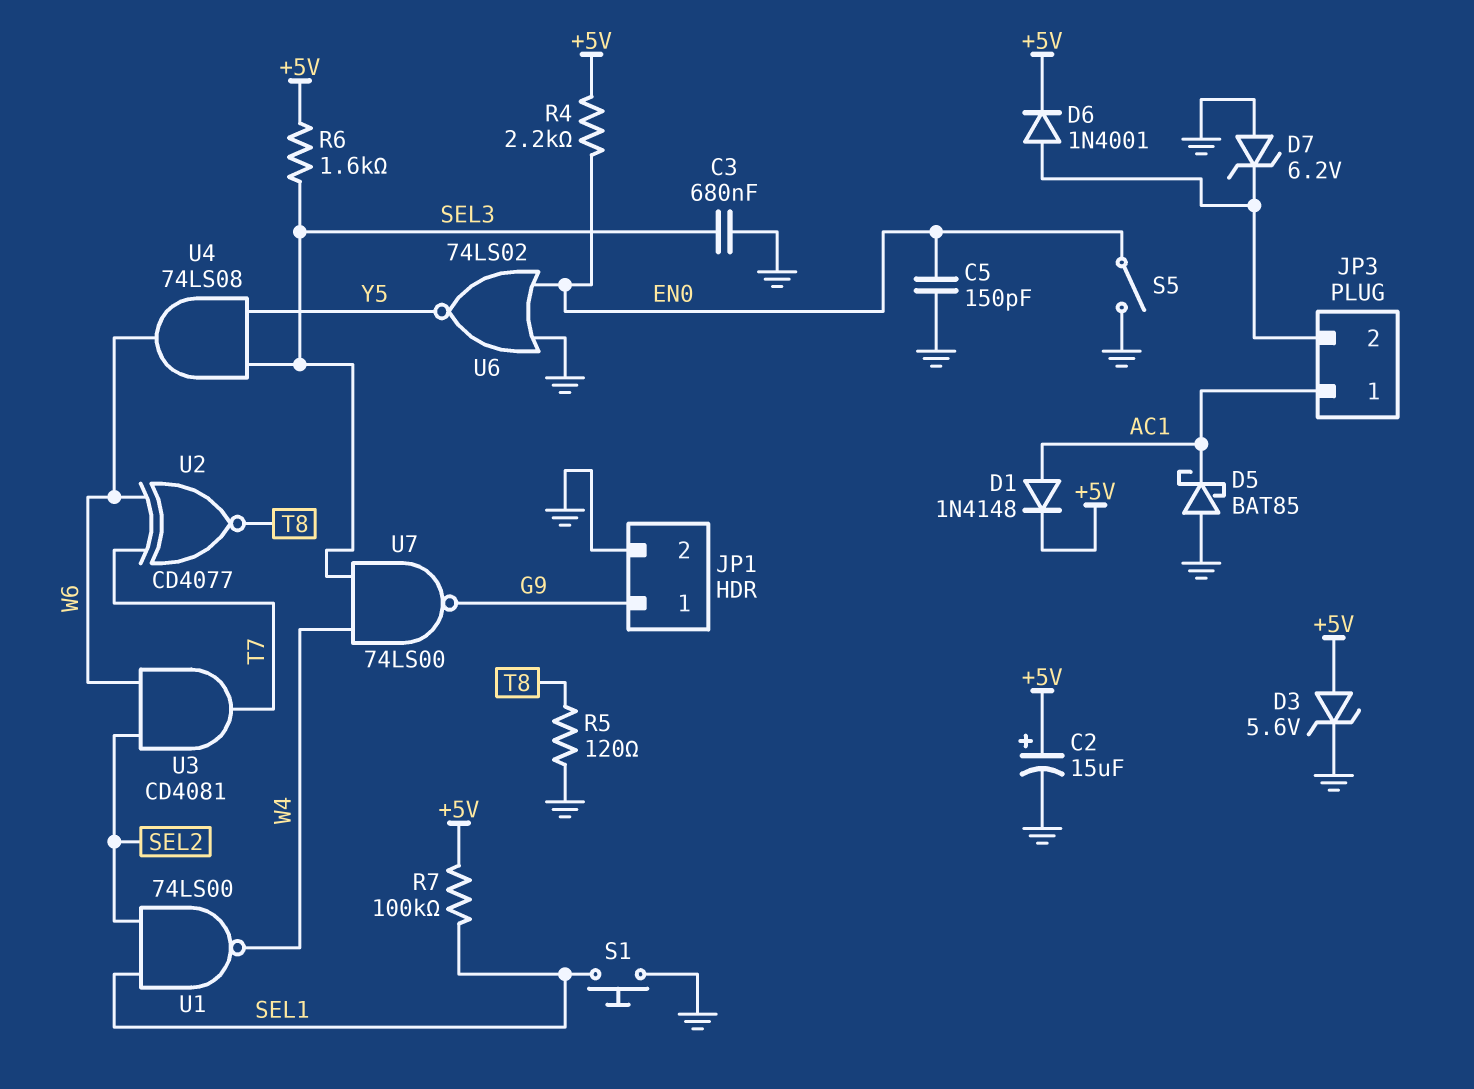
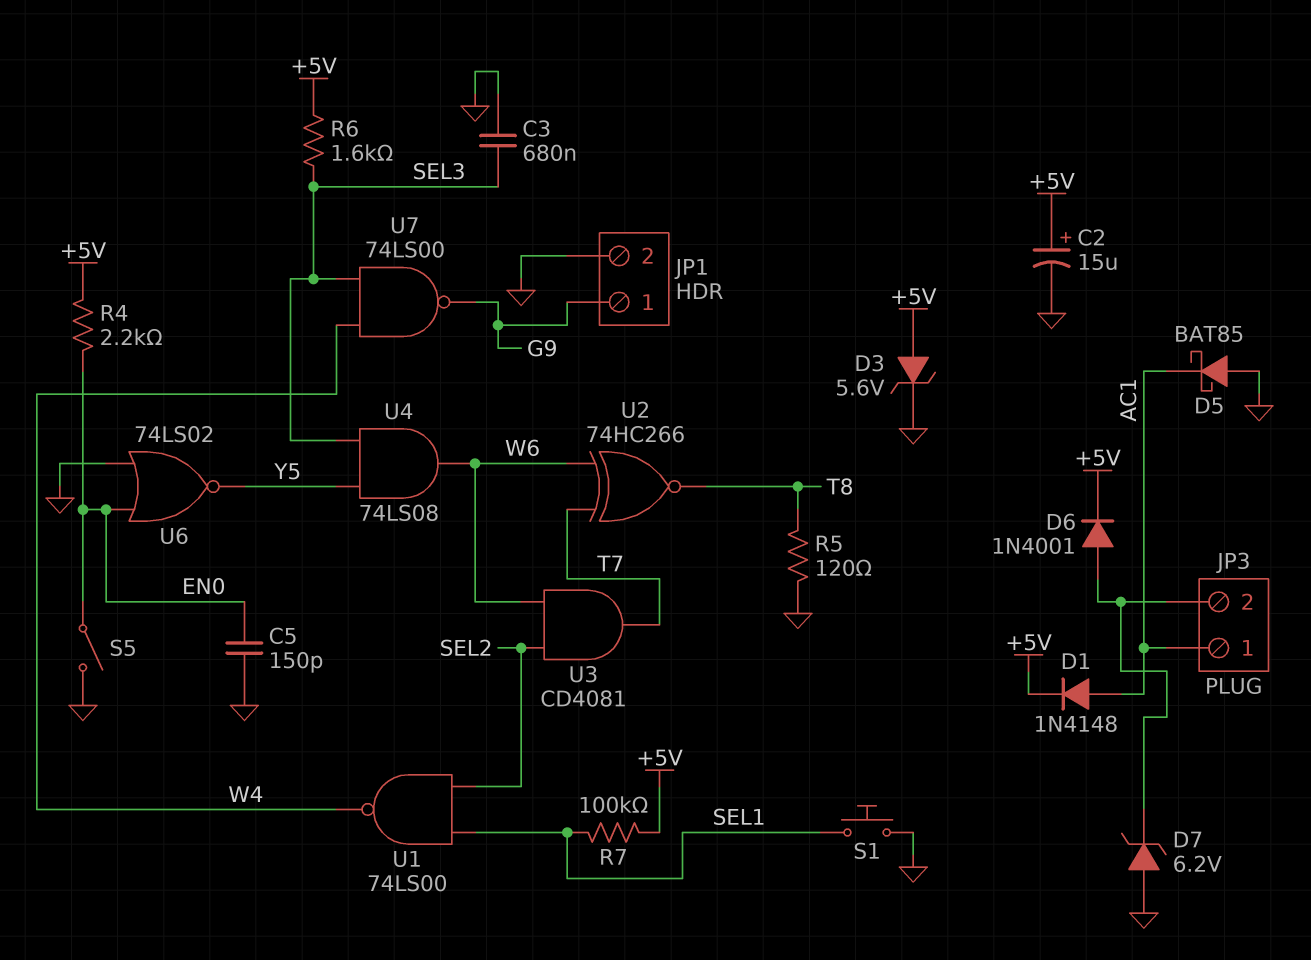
U2: XNOR CD4077 (in T7, in W6, out T8) -> XNOR 74HC266 (in T7, in W6, out T8)

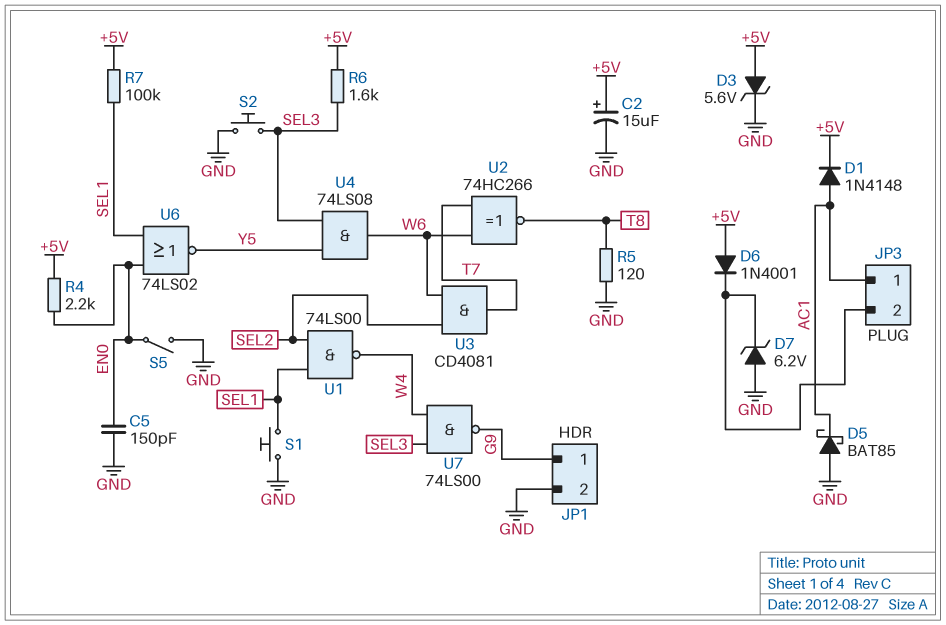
C3: 680nF (GND, SEL3) -> none
D6: diode 1N4001 (A JP3/2, K +5V) -> diode 1N4001 (A +5V, K JP3/2)
S2: none -> button (GND, SEL3)
U6: NOR 74LS02 (in EN0, in GND, out Y5) -> NOR 74LS02 (in EN0, in SEL1, out Y5)

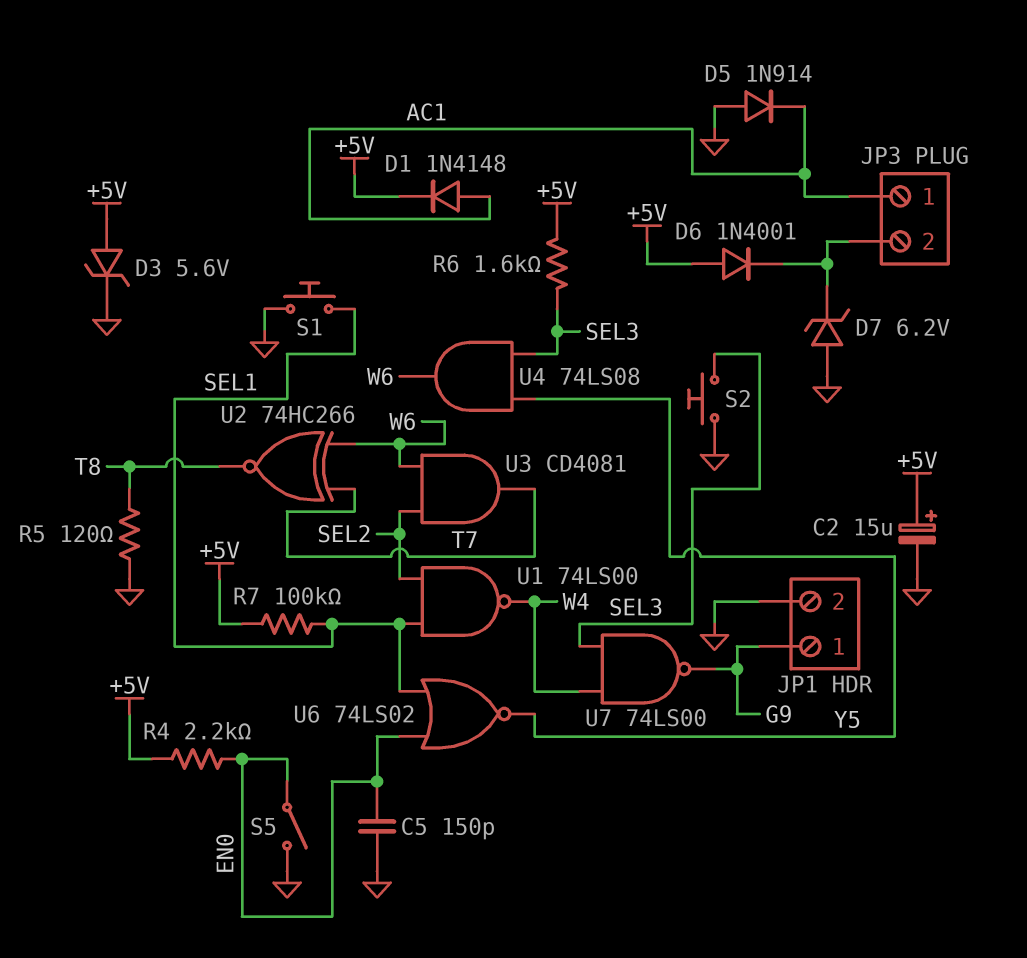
D5: schottky BAT85 (A GND, K AC1) -> diode 1N914 (A GND, K AC1)

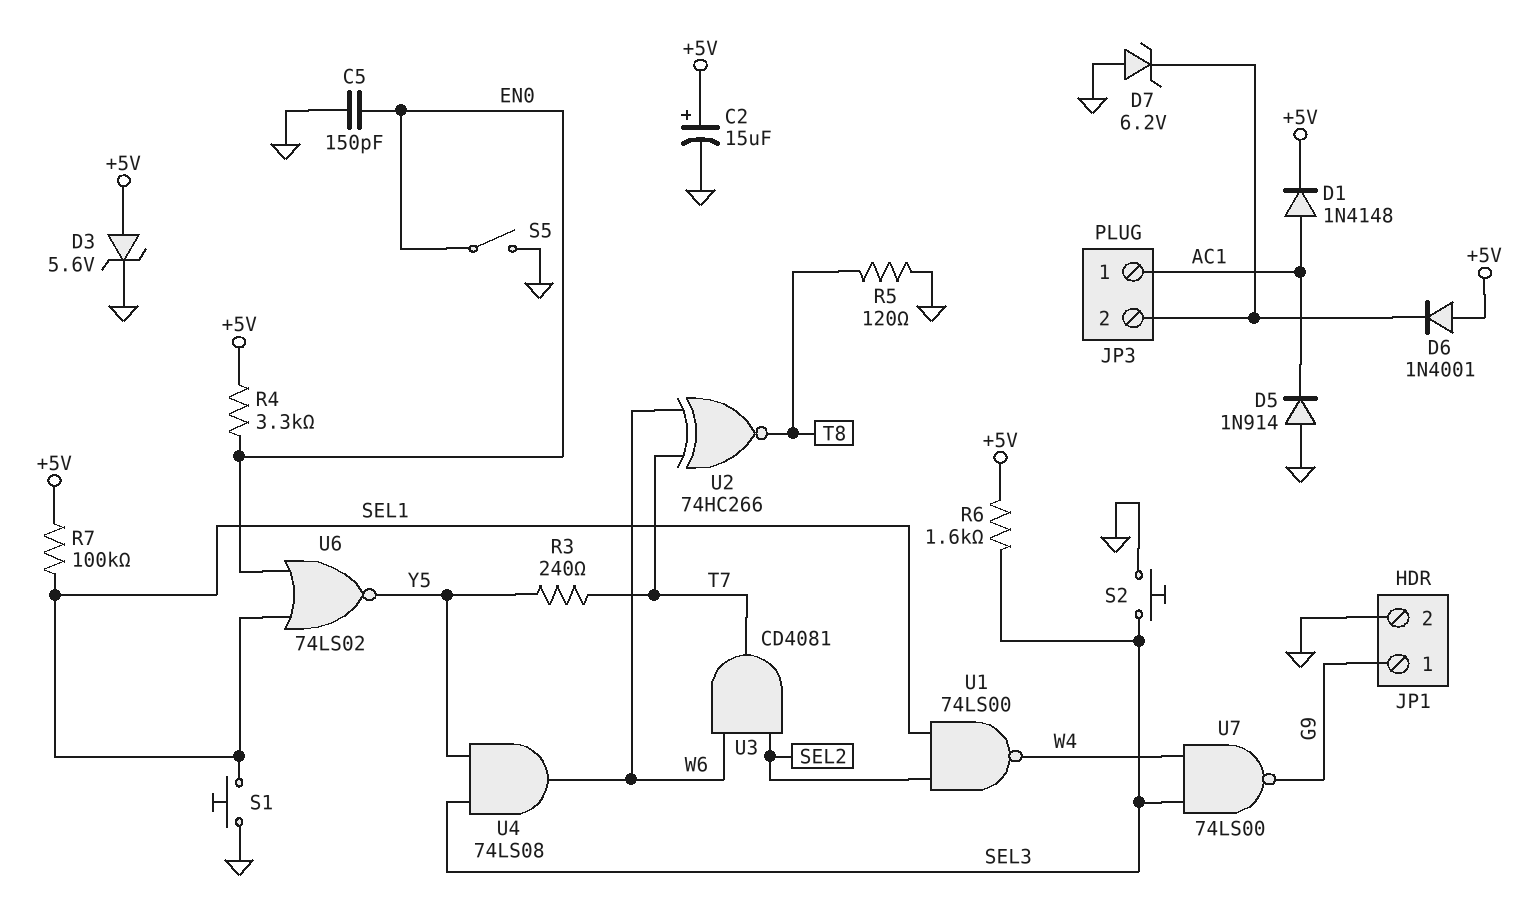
R3: none -> 240 (T7, Y5)
R4: 2.2k (+5V, EN0) -> 3.3k (+5V, EN0)

